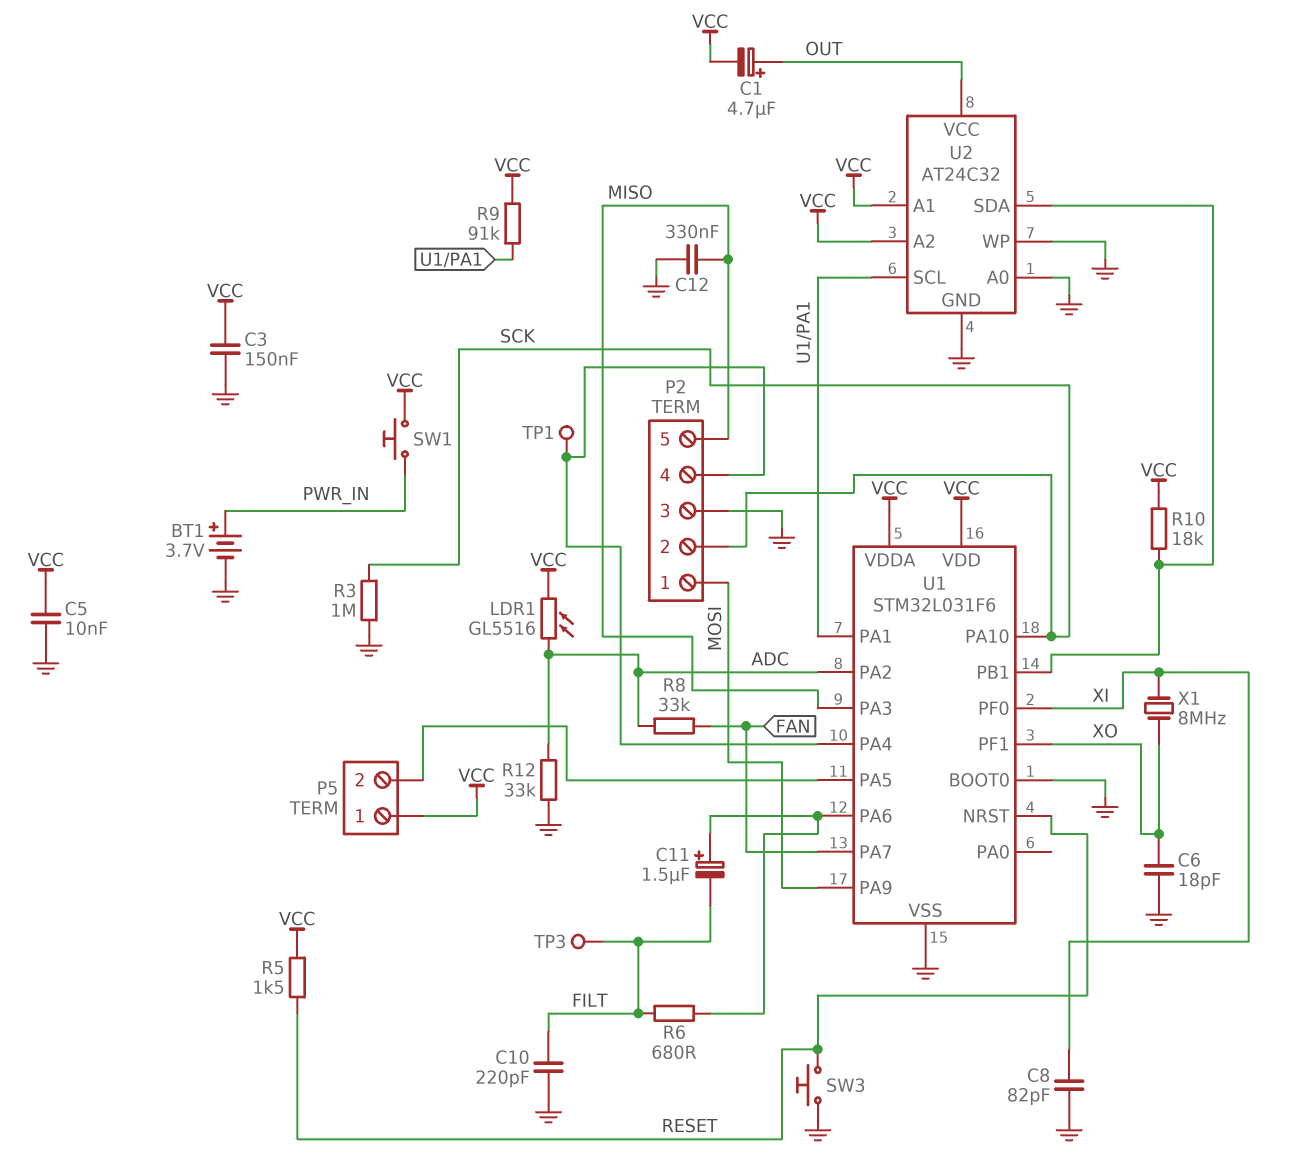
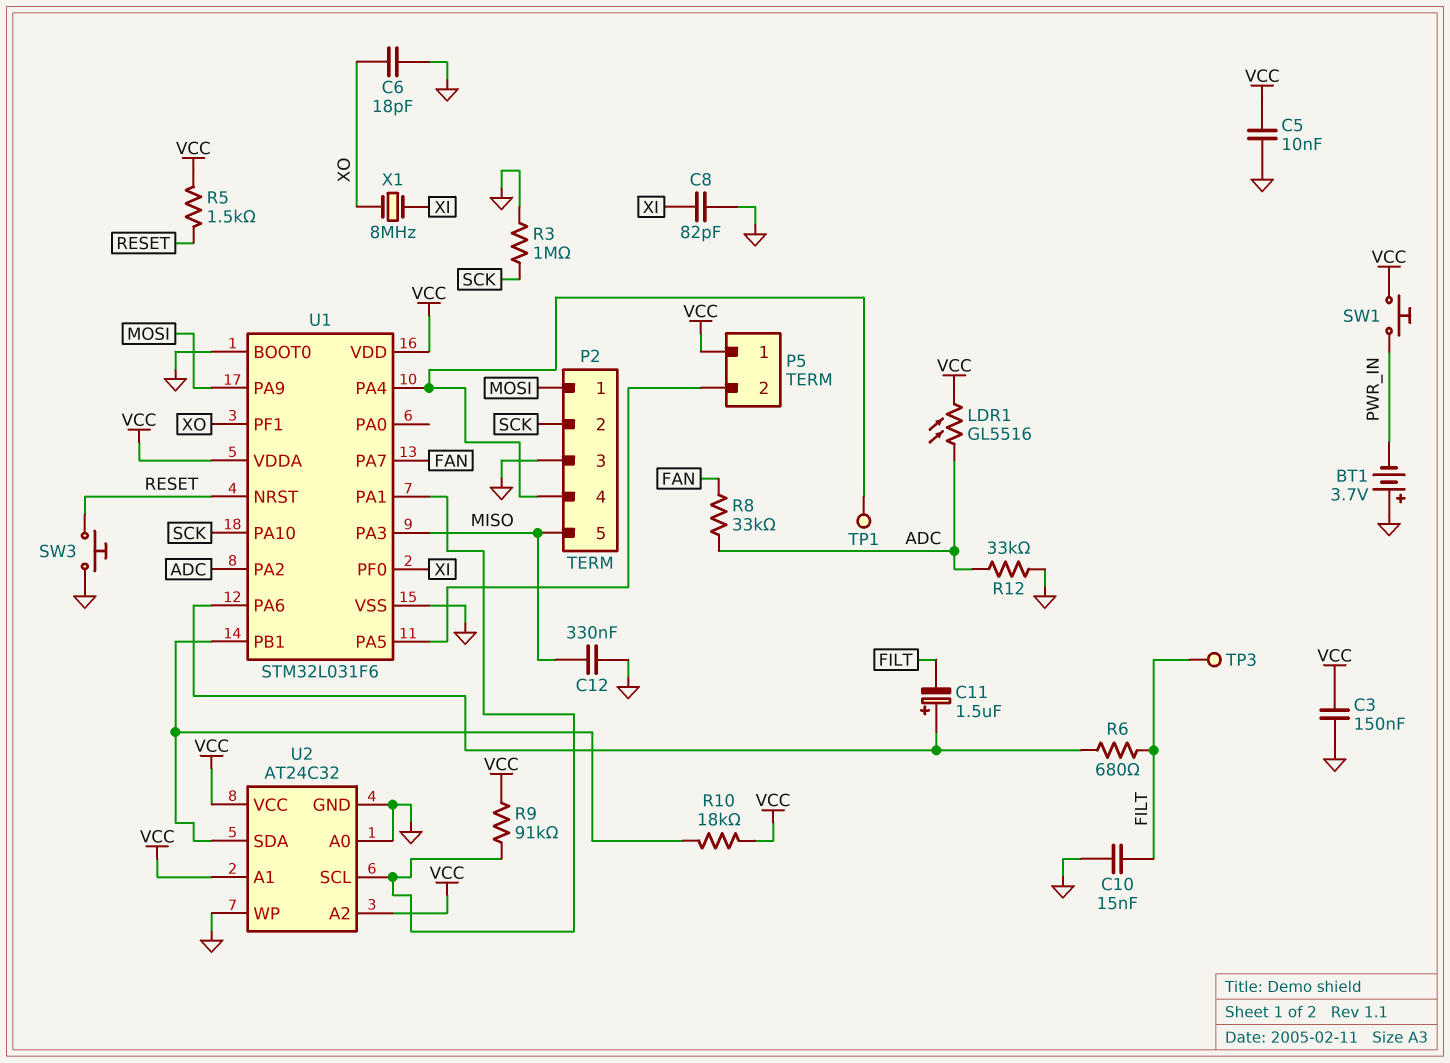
BT1: 3.7V (plus PWR_IN, minus GND) -> 3.7V (plus GND, minus PWR_IN)
C1: 4.7uF (plus OUT, minus VCC) -> none
C10: 220pF (FILT, GND) -> 15nF (FILT, GND)
U2 pin VCC: OUT -> VCC

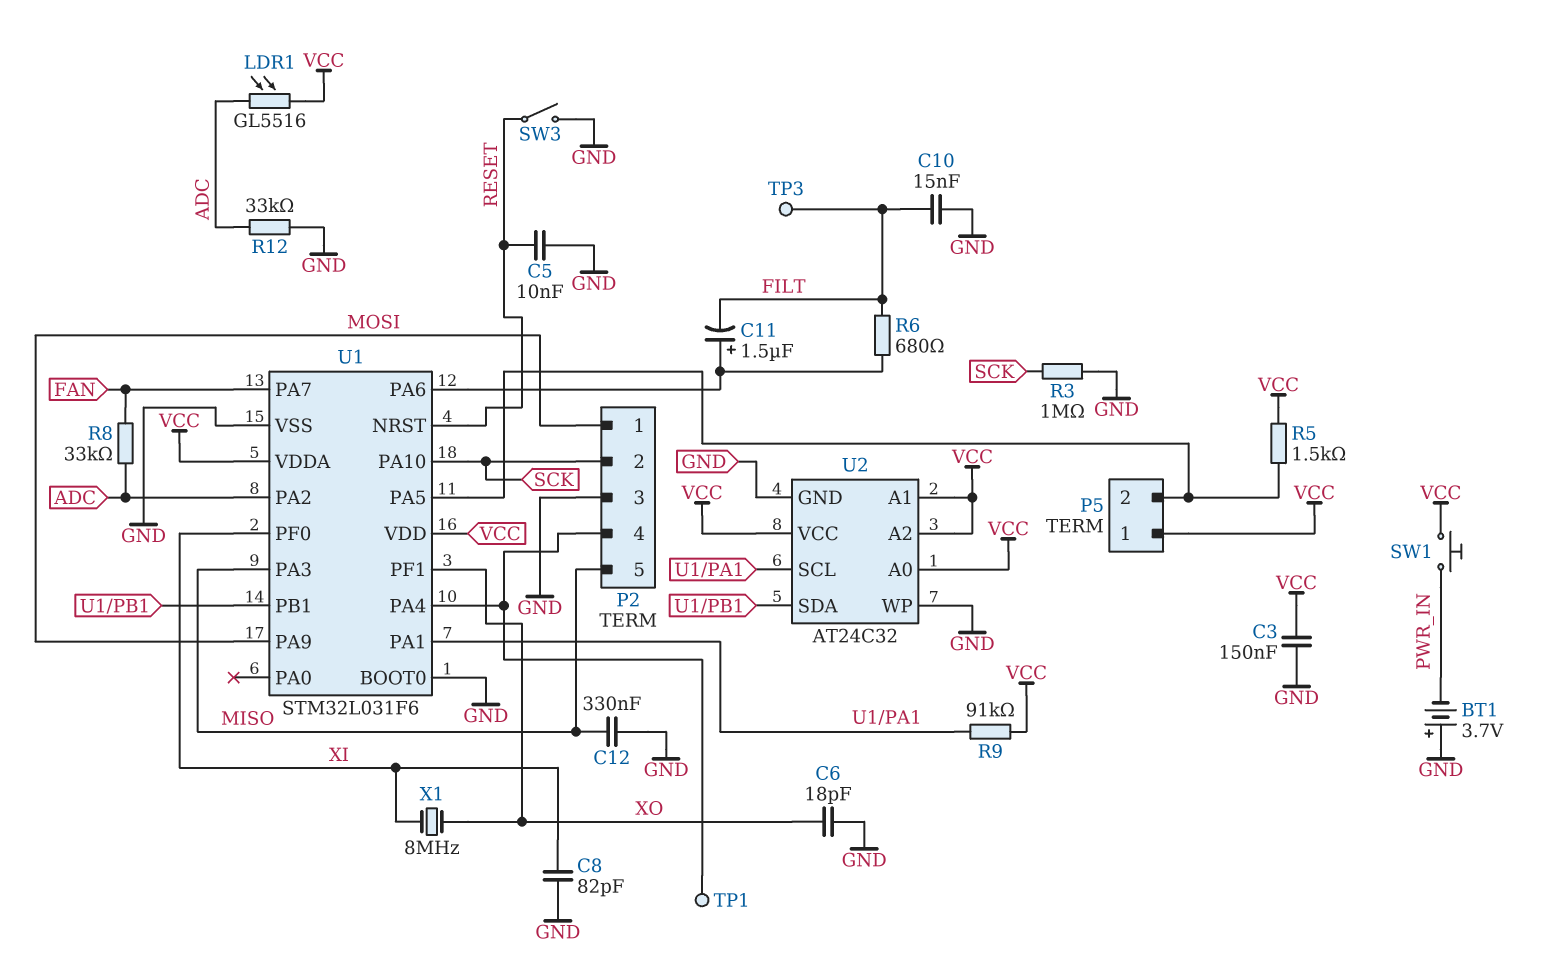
C5: 10nF (GND, VCC) -> 10nF (GND, RESET)
R5: 1.5k (RESET, VCC) -> 1.5k (P5/2, VCC)
R10: 18k (U1/PB1, VCC) -> none
SW3: button (GND, RESET) -> switch (GND, RESET)
U2 pin A0: GND -> VCC

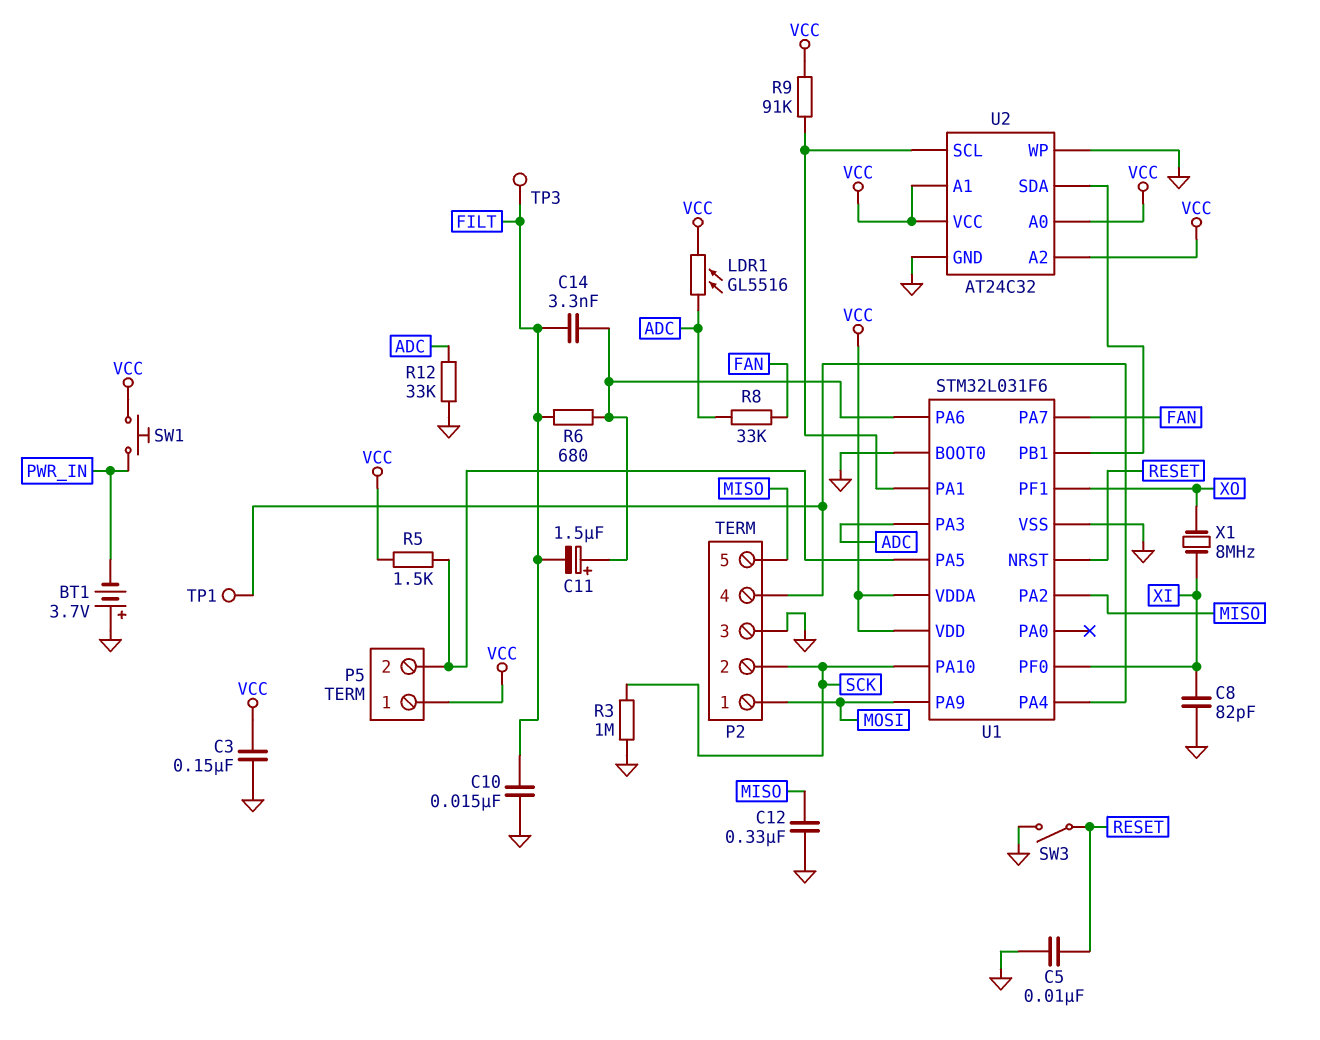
C6: 18pF (GND, XO) -> none
C14: none -> 3.3nF (FILT, U1/PA6)
U1 pin PA2: ADC -> MISO
U1 pin PA3: MISO -> ADC

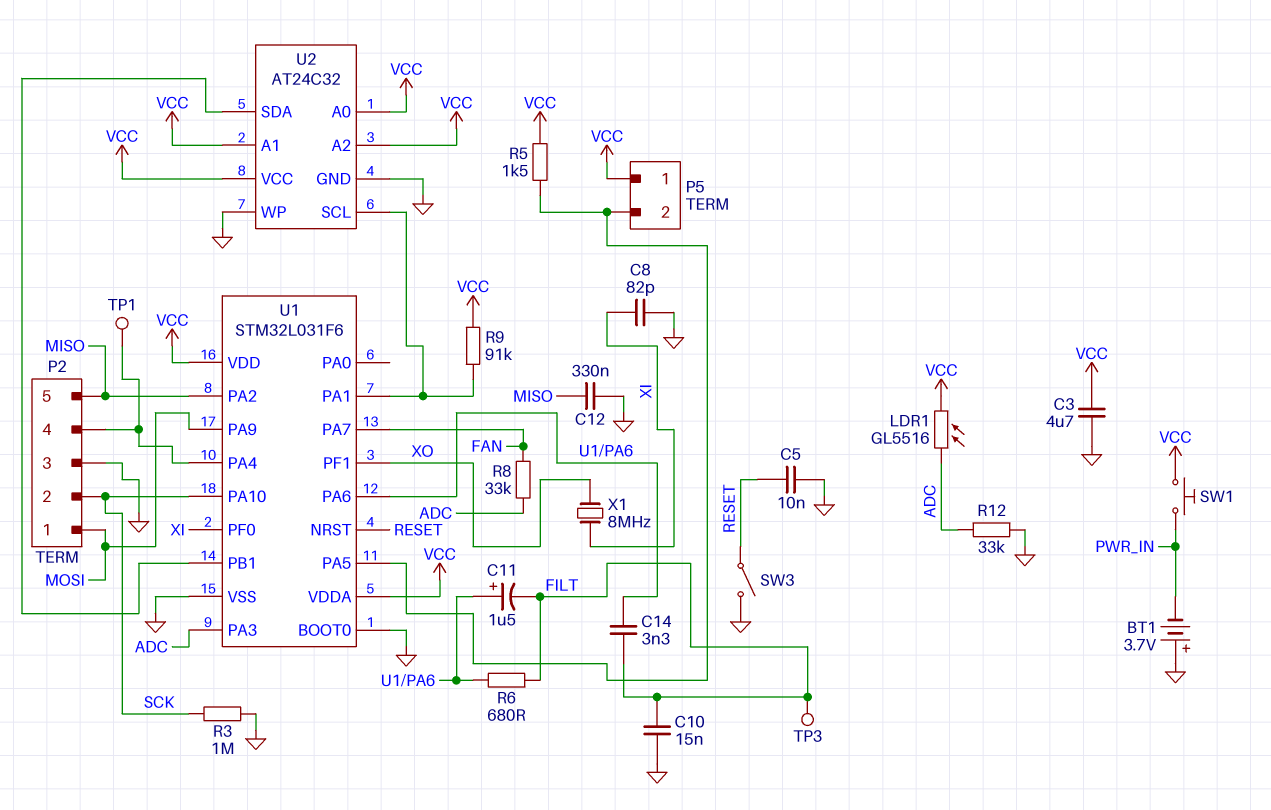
C3: 150nF (GND, VCC) -> 4.7uF (GND, VCC)

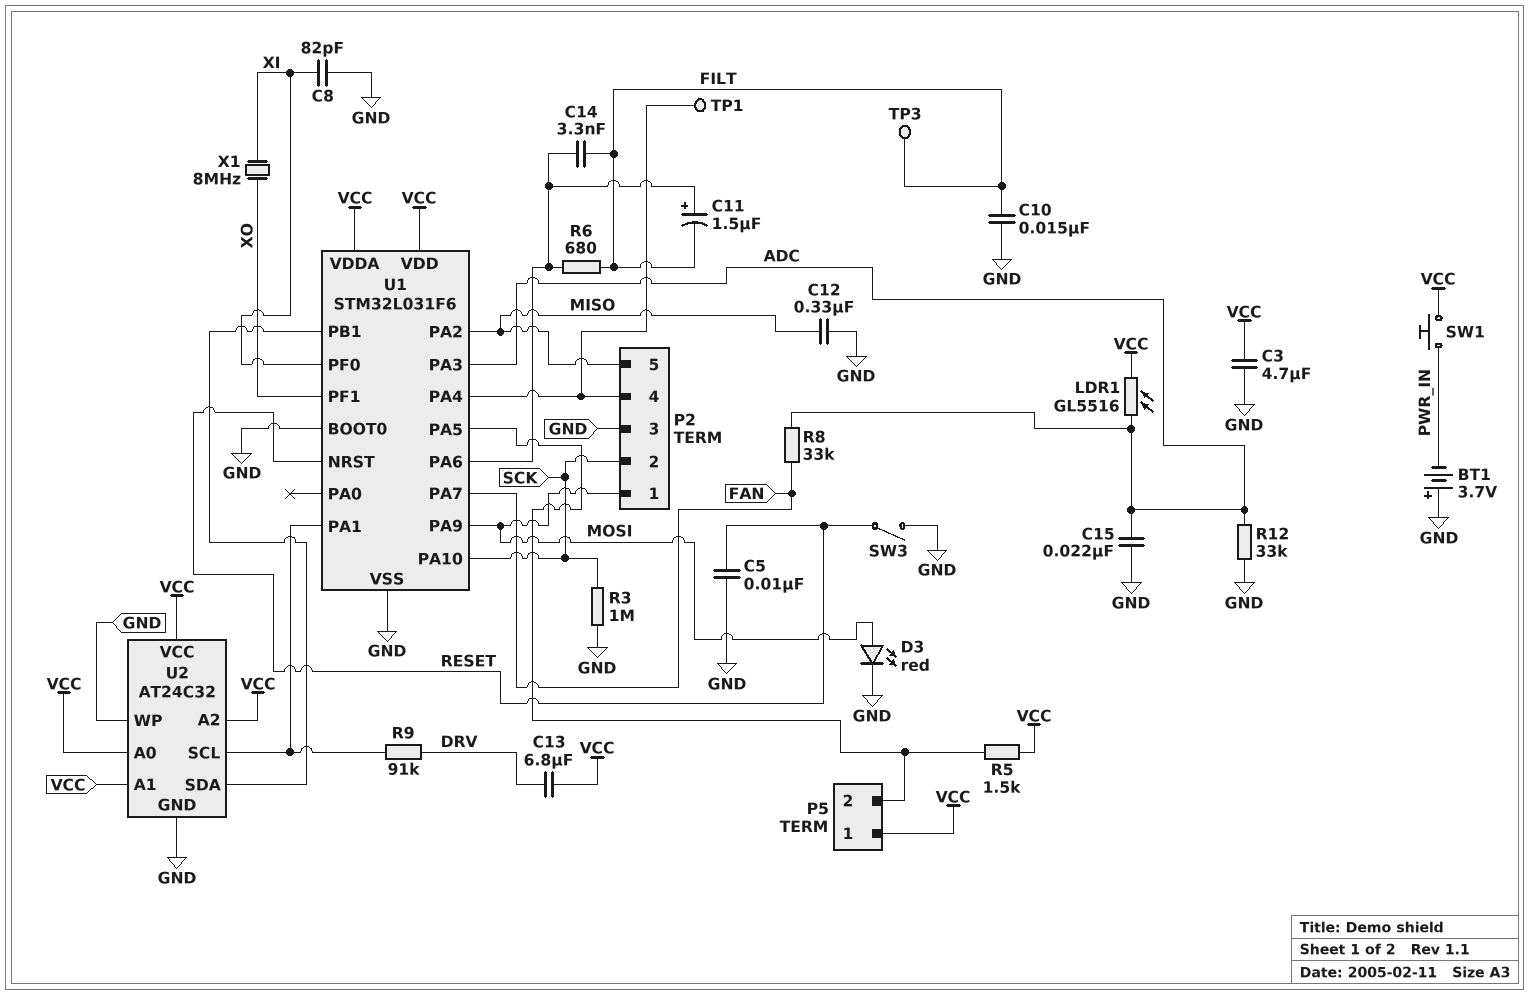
C13: none -> 6.8uF (DRV, VCC)
C15: none -> 22nF (ADC, GND)
D3: none -> LED red (A MOSI, K GND)
R9: 91k (U1/PA1, VCC) -> 91k (DRV, U1/PA1)

